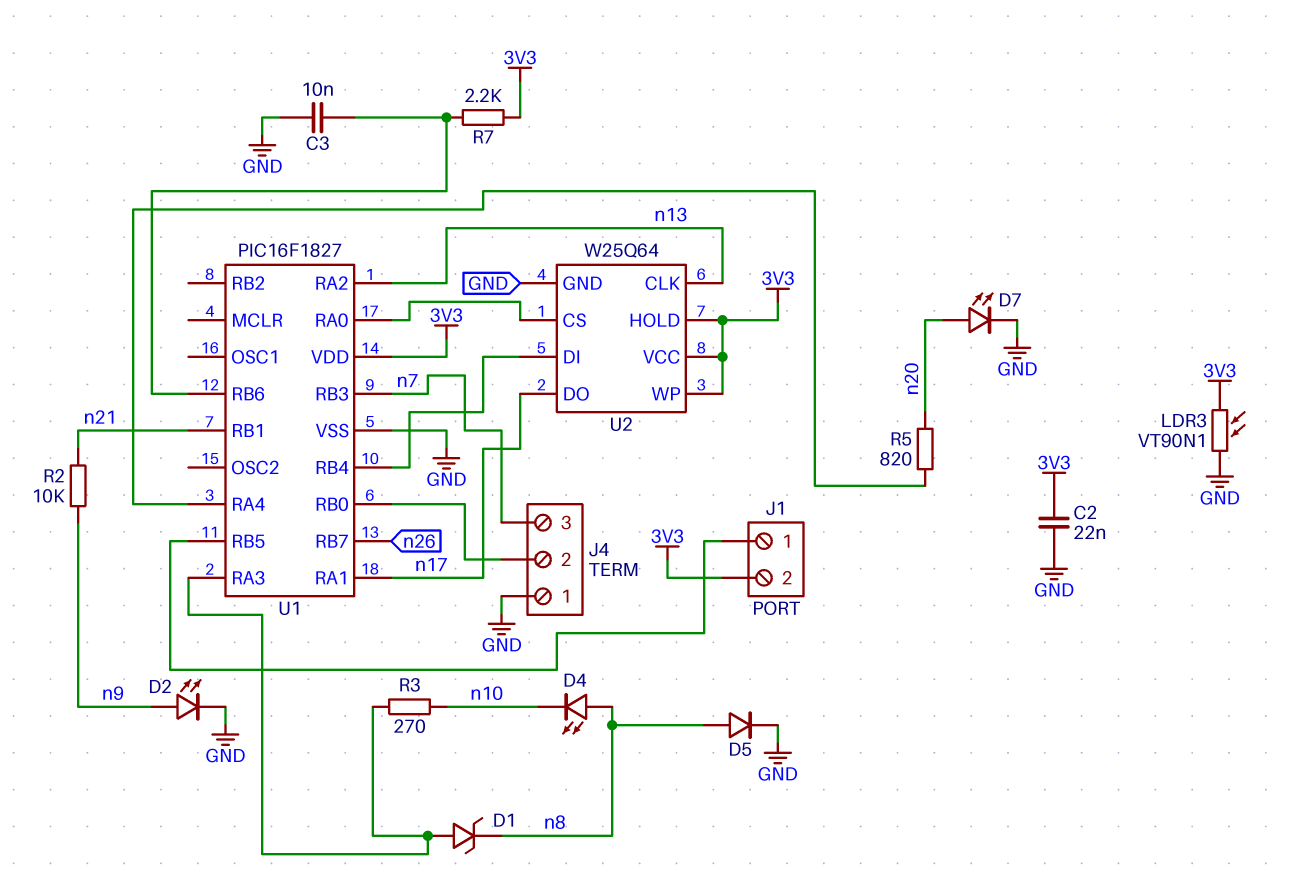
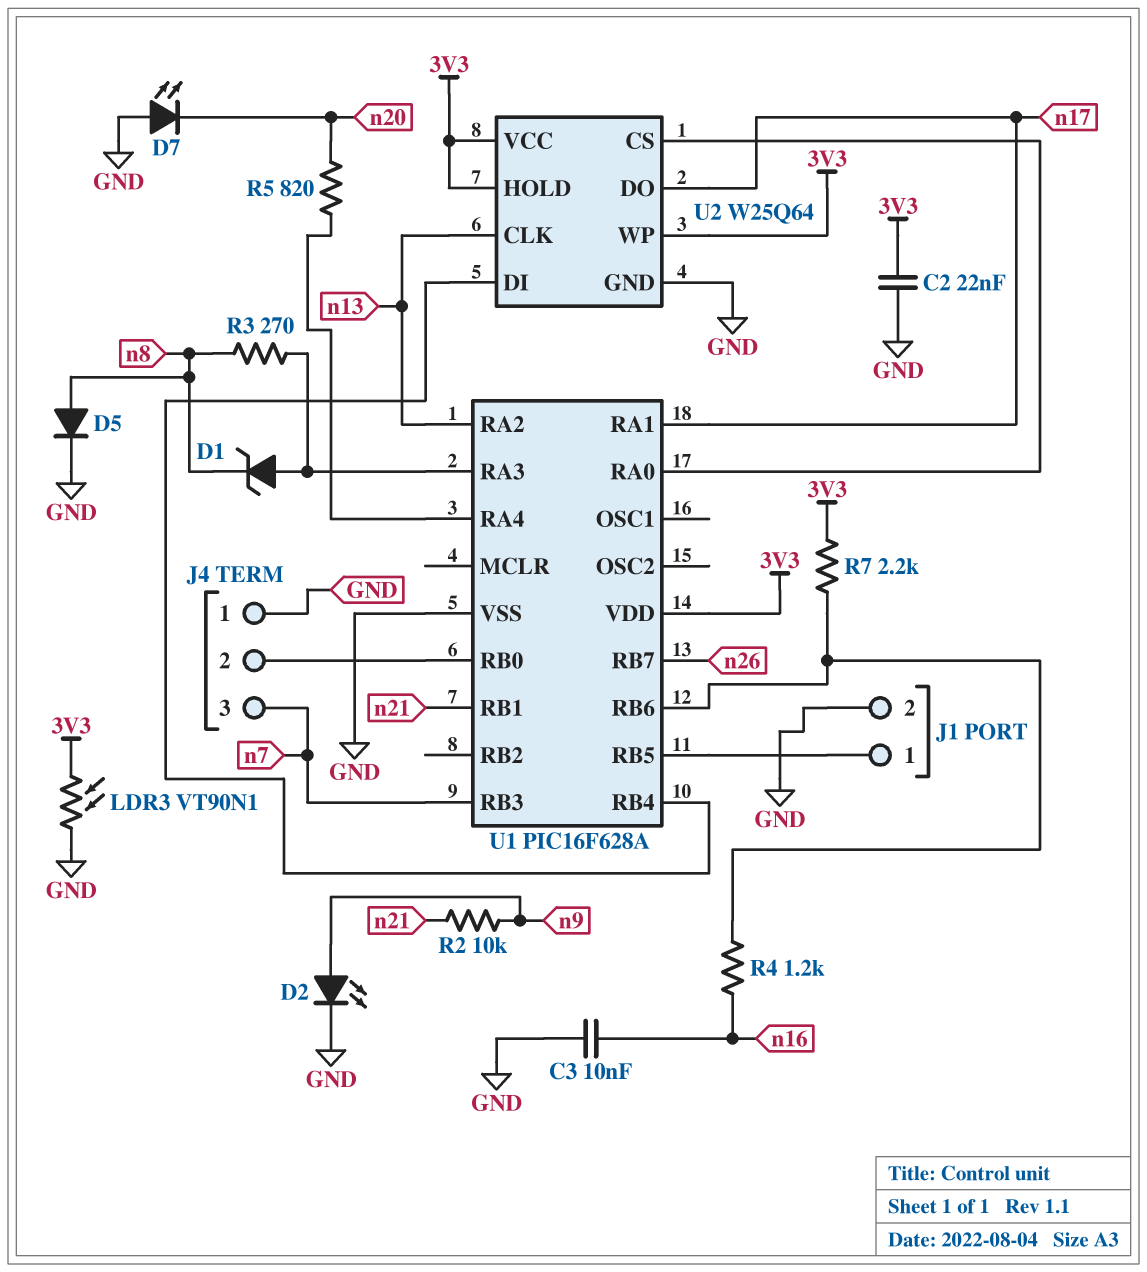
C3: 10nF (GND, U1/RB6) -> 10nF (GND, n16)
D4: LED (A n8, K n10) -> none
D7: LED (A n20, K GND) -> LED (A GND, K n20)
J1 pin 2: 3V3 -> GND
R3: 270 (U1/RA3, n10) -> 270 (U1/RA3, n8)
R4: none -> 1.2k (U1/RB6, n16)
U1: PIC16F1827 -> PIC16F628A

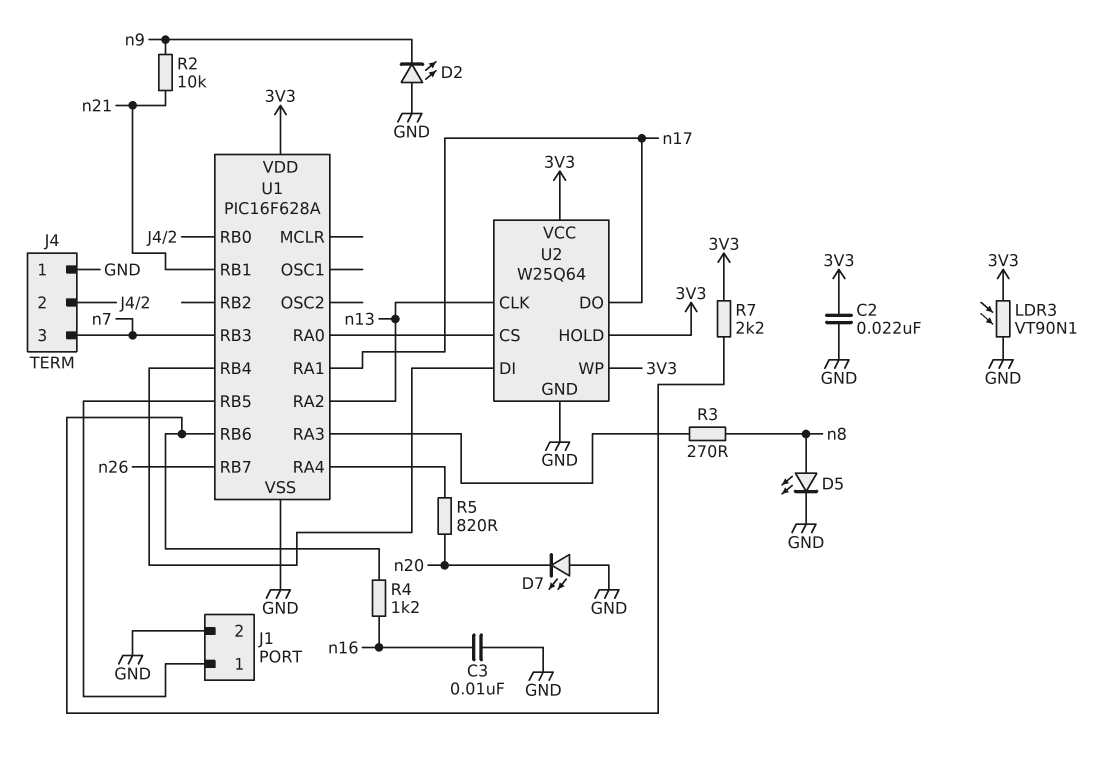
D1: zener (A U1/RA3, K n8) -> none
D2: LED (A n9, K GND) -> LED (A GND, K n9)
D5: diode (A n8, K GND) -> LED (A n8, K GND)

